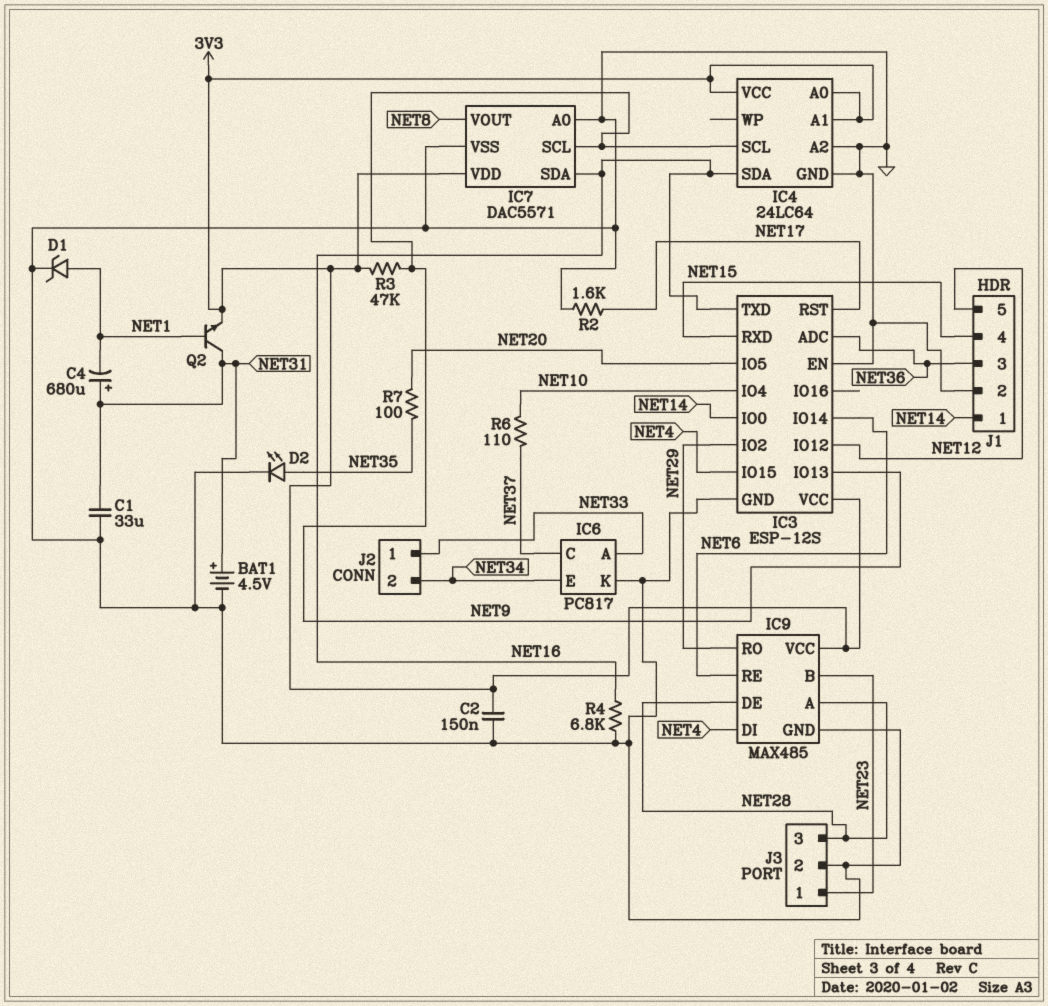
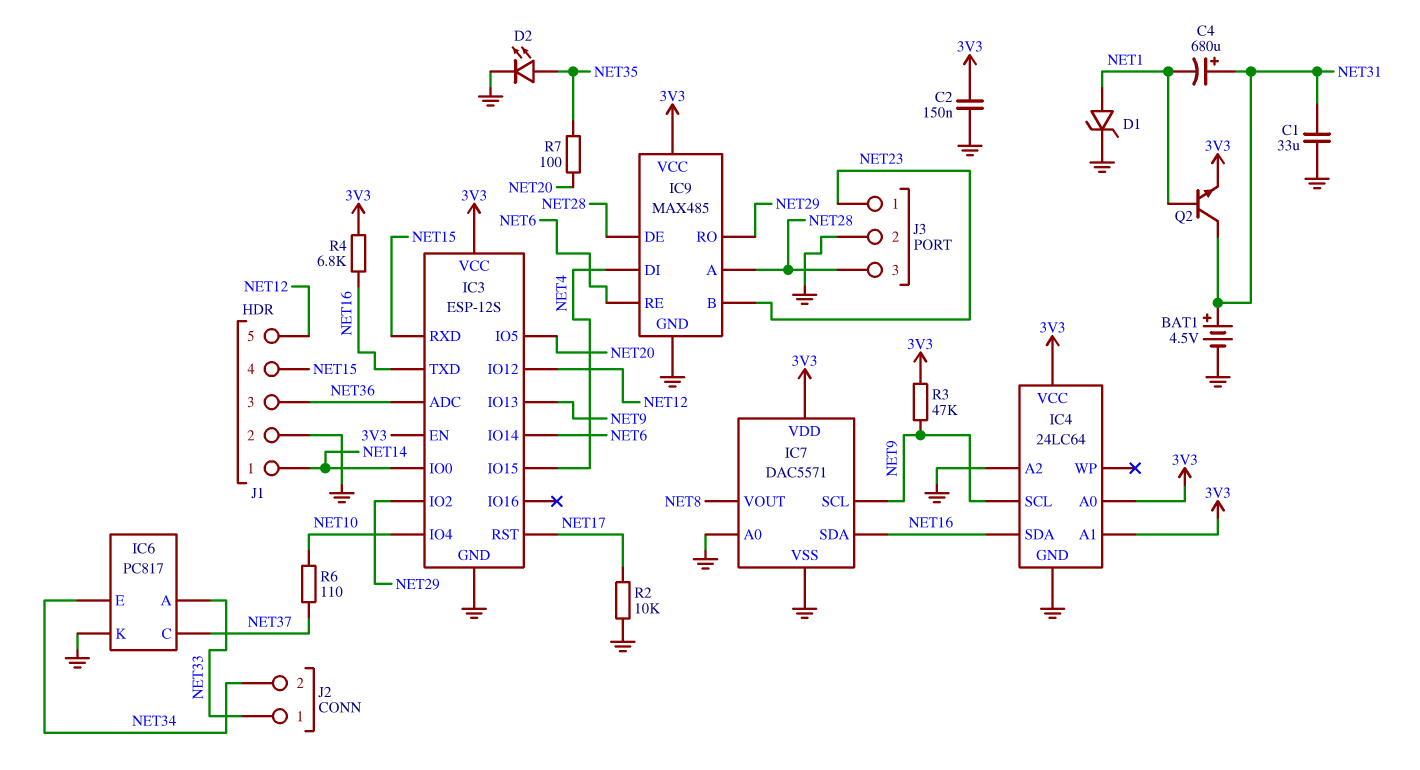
IC3 pin EN: GND -> 3V3
R2: 1.6k (GND, NET17) -> 10k (GND, NET17)
R4: 6.8k (GND, NET16) -> 6.8k (3V3, NET16)

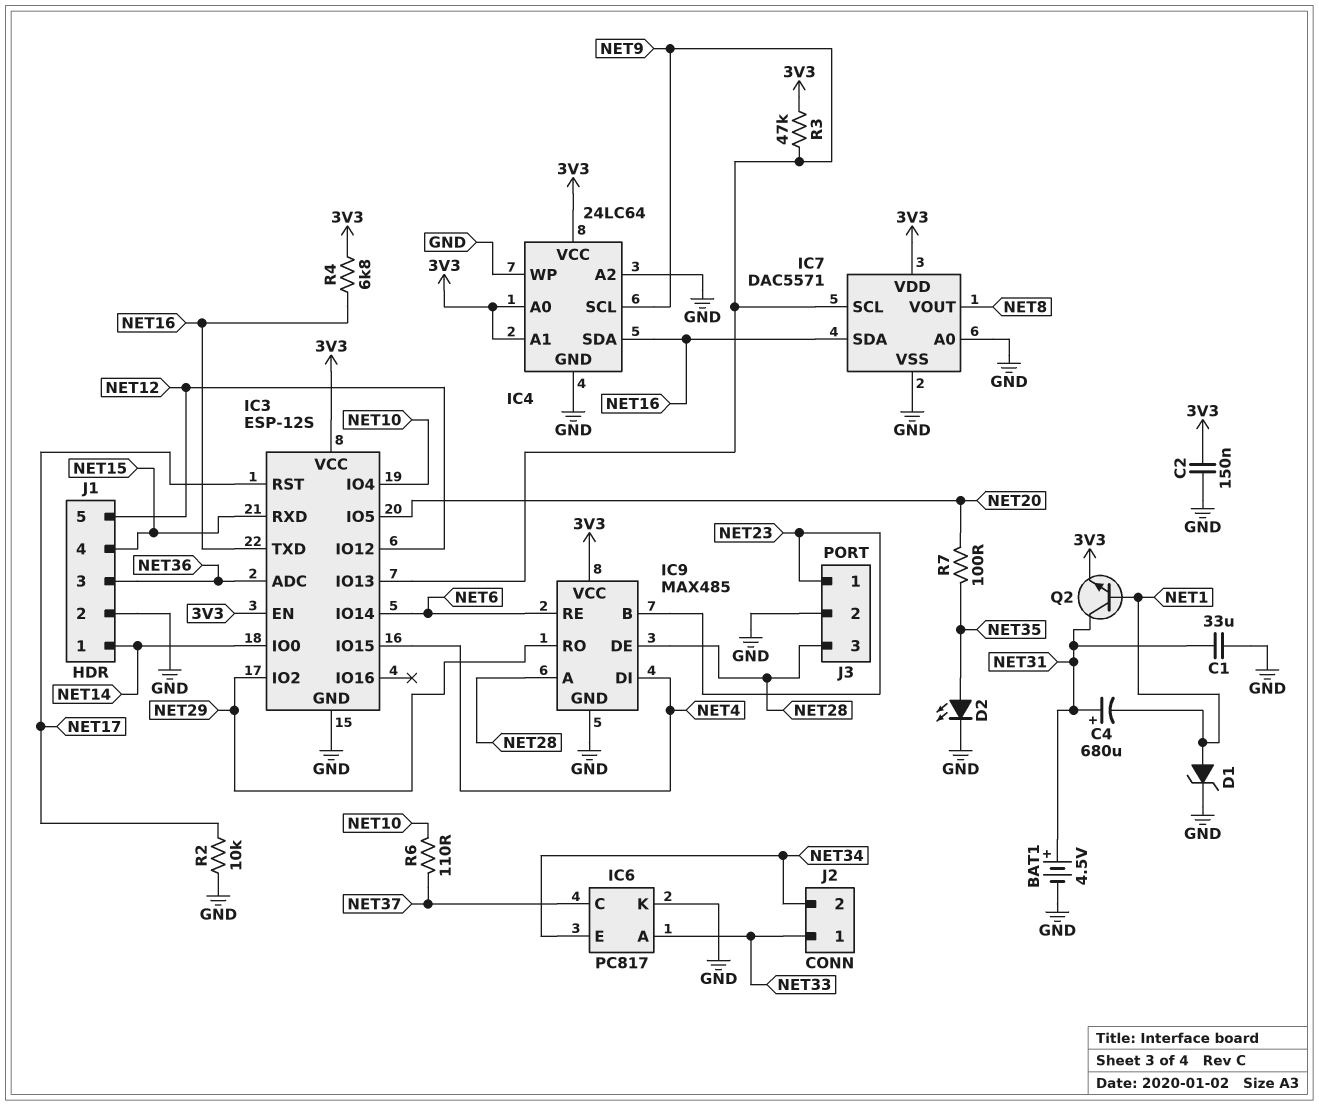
IC4 pin WP: none -> GND

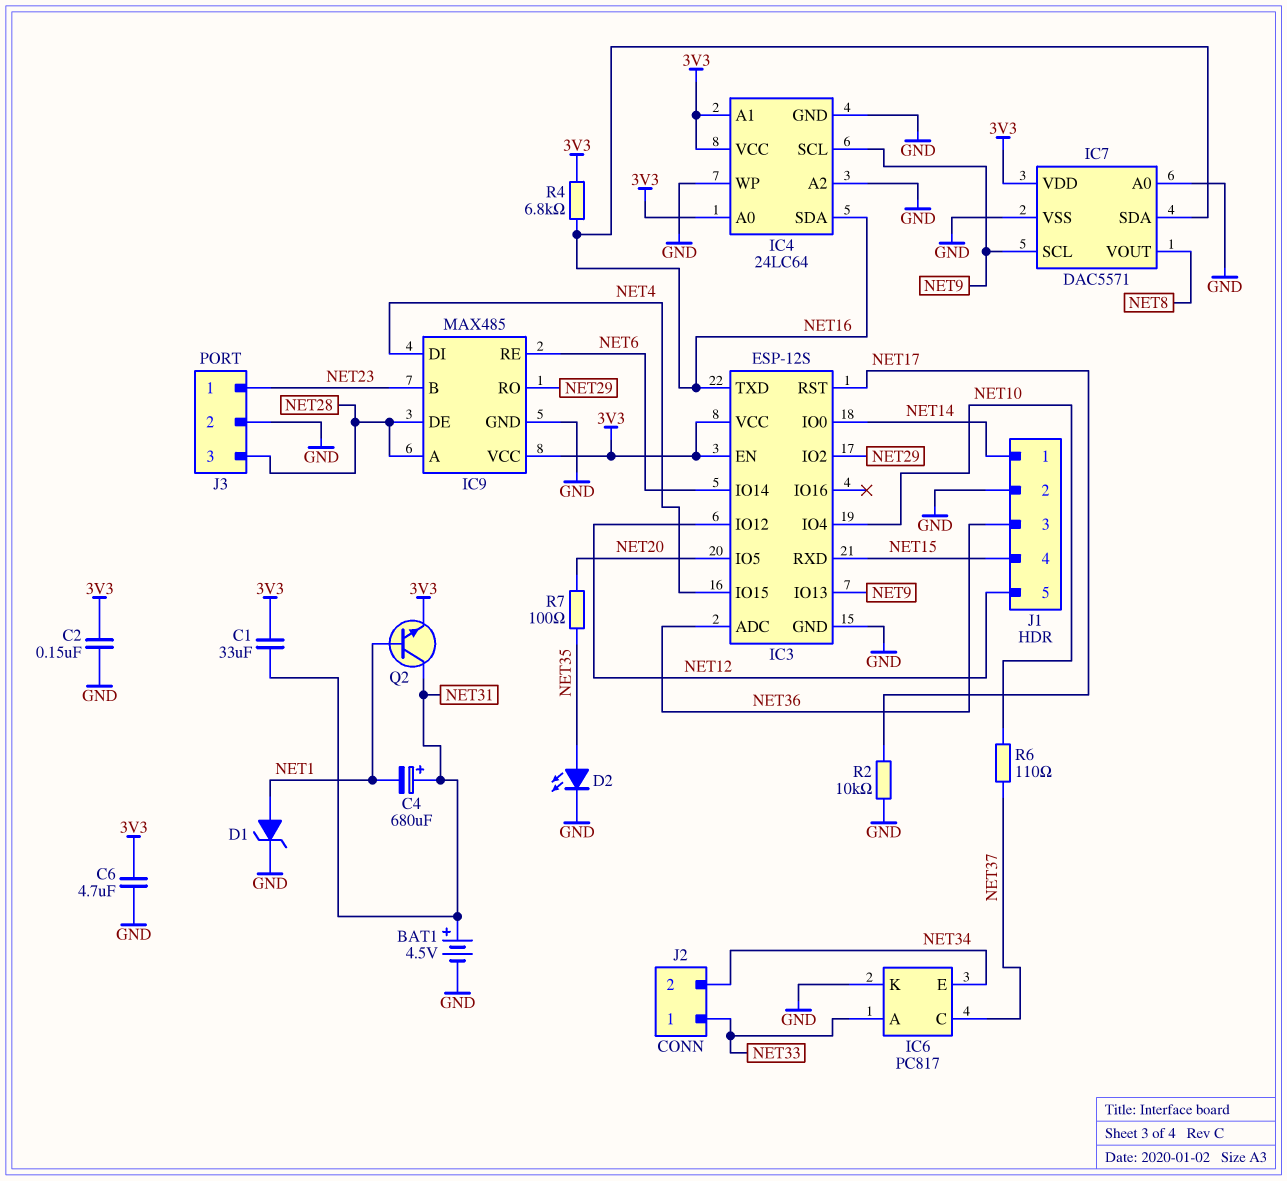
C1: 33uF (GND, NET31) -> 33uF (3V3, NET31)
C6: none -> 4.7uF (3V3, GND)
R3: 47k (3V3, NET9) -> none

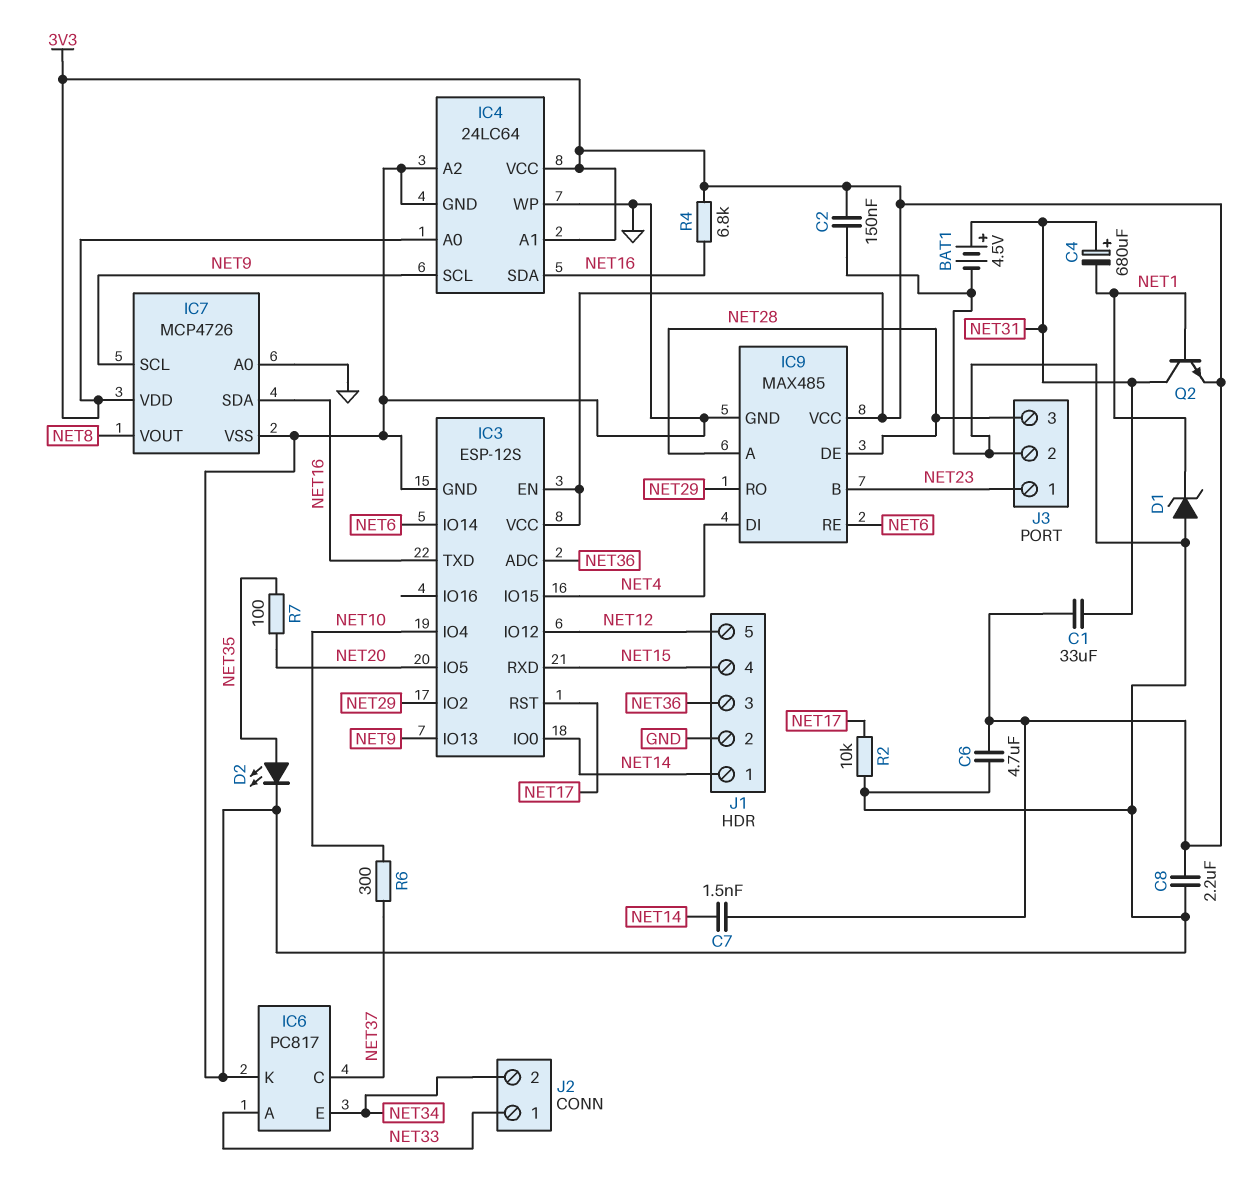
C7: none -> 1.5nF (3V3, NET14)
C8: none -> 2.2uF (3V3, GND)
D1: zener (A NET1, K GND) -> zener (A GND, K NET1)
IC7: DAC5571 -> MCP4726
R6: 110 (NET10, NET37) -> 300 (NET10, NET37)

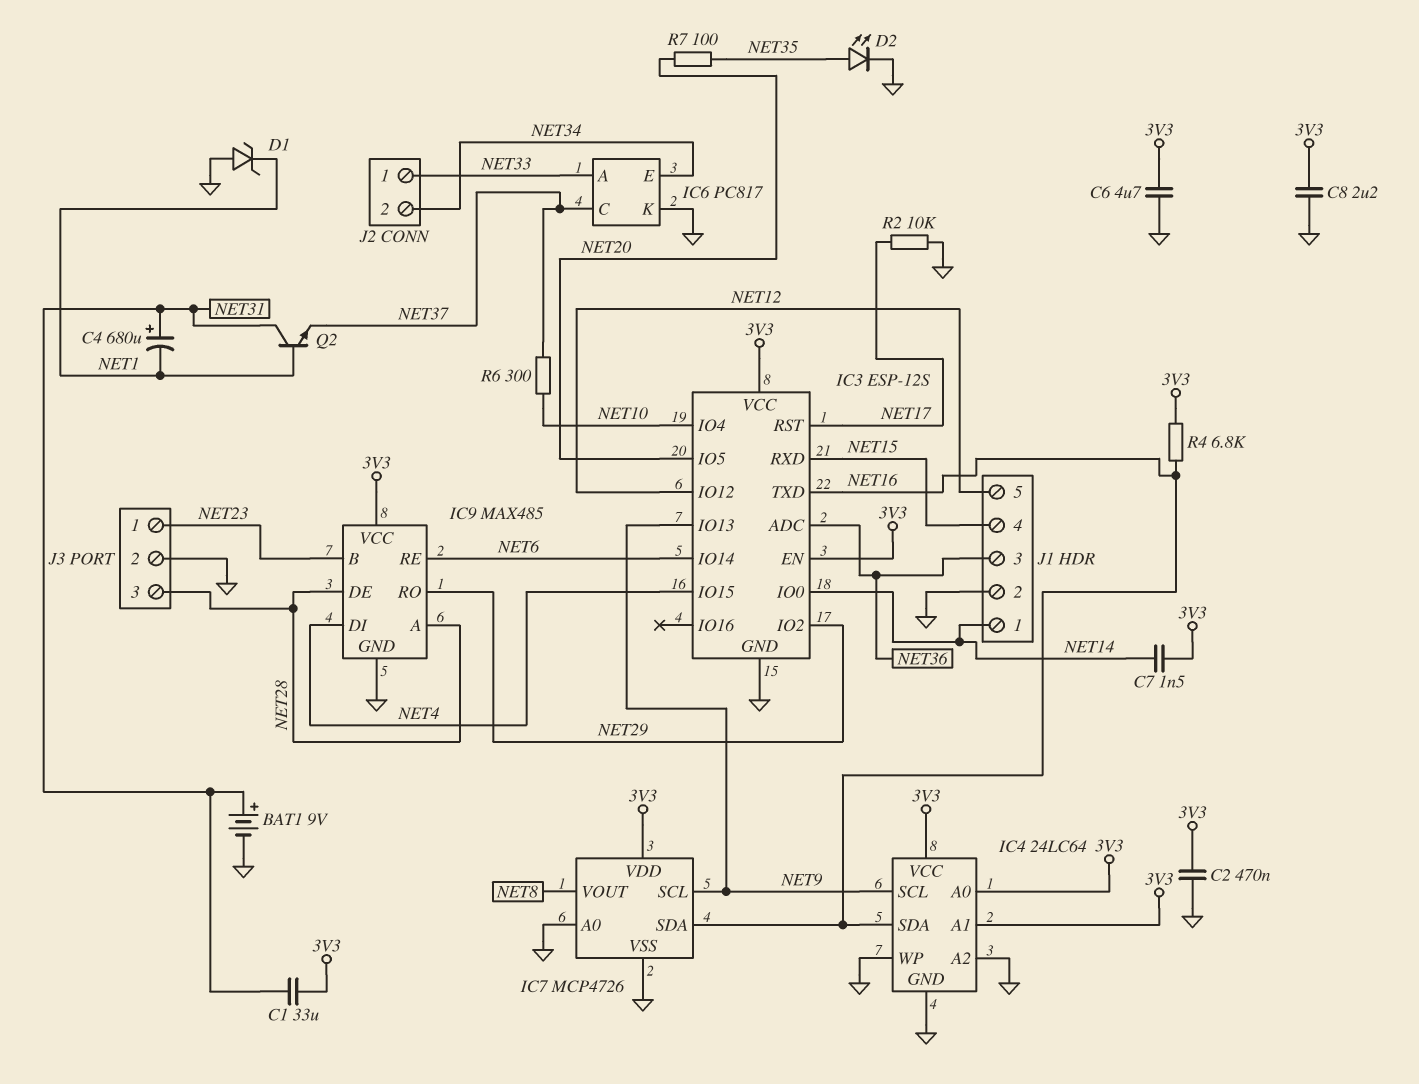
BAT1: 4.5V (plus NET31, minus GND) -> 9V (plus NET31, minus GND)
C2: 150nF (3V3, GND) -> 470nF (3V3, GND)
Q2: NPN (B NET1, C NET31, E 3V3) -> NPN (B NET1, C NET31, E NET37)

